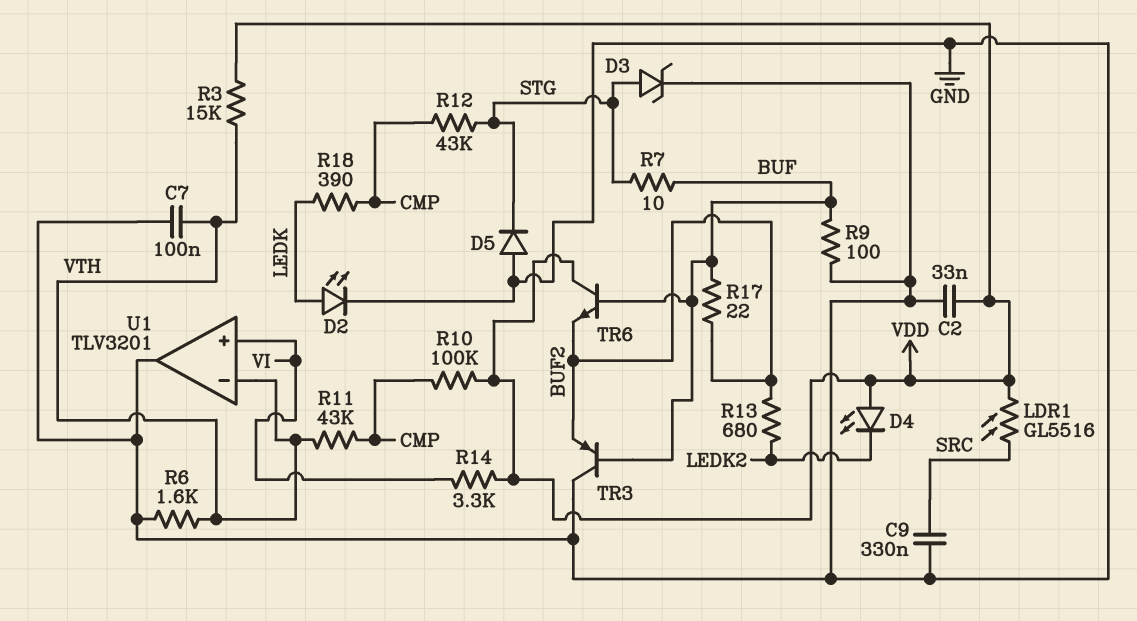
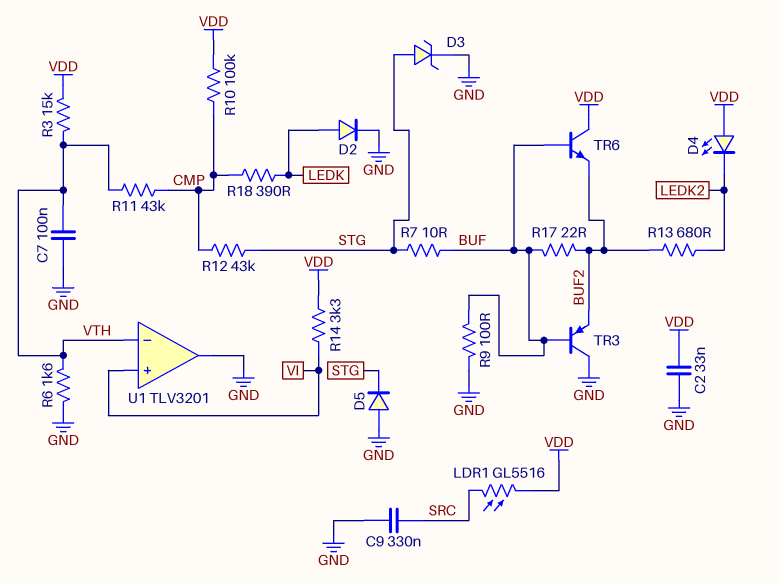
D2: LED (A LEDK, K GND) -> diode (A LEDK, K GND)

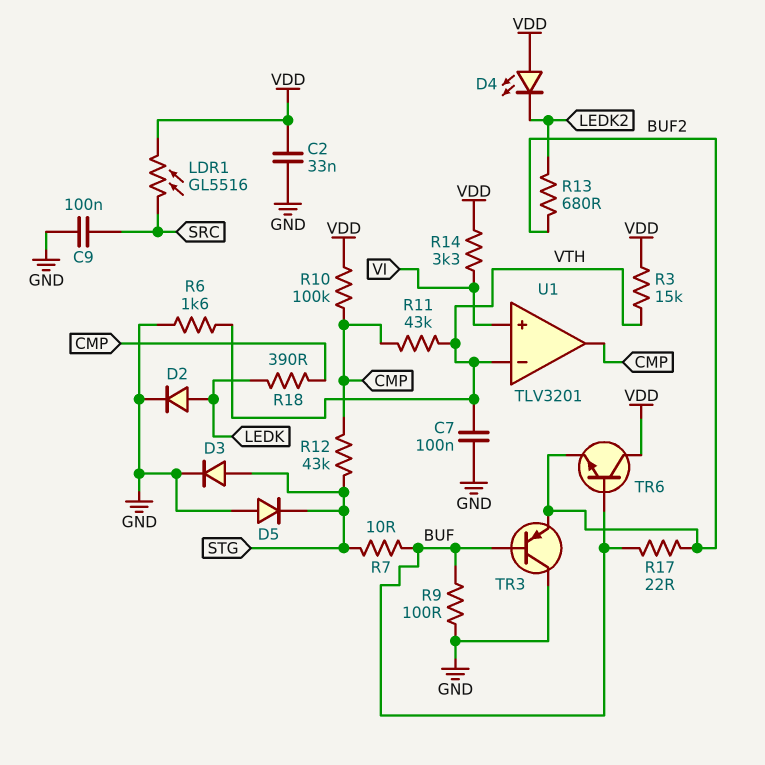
C9: 330nF (GND, SRC) -> 100nF (GND, SRC)
D3: zener (A STG, K GND) -> diode (A STG, K GND)
U1 pin out: GND -> CMP

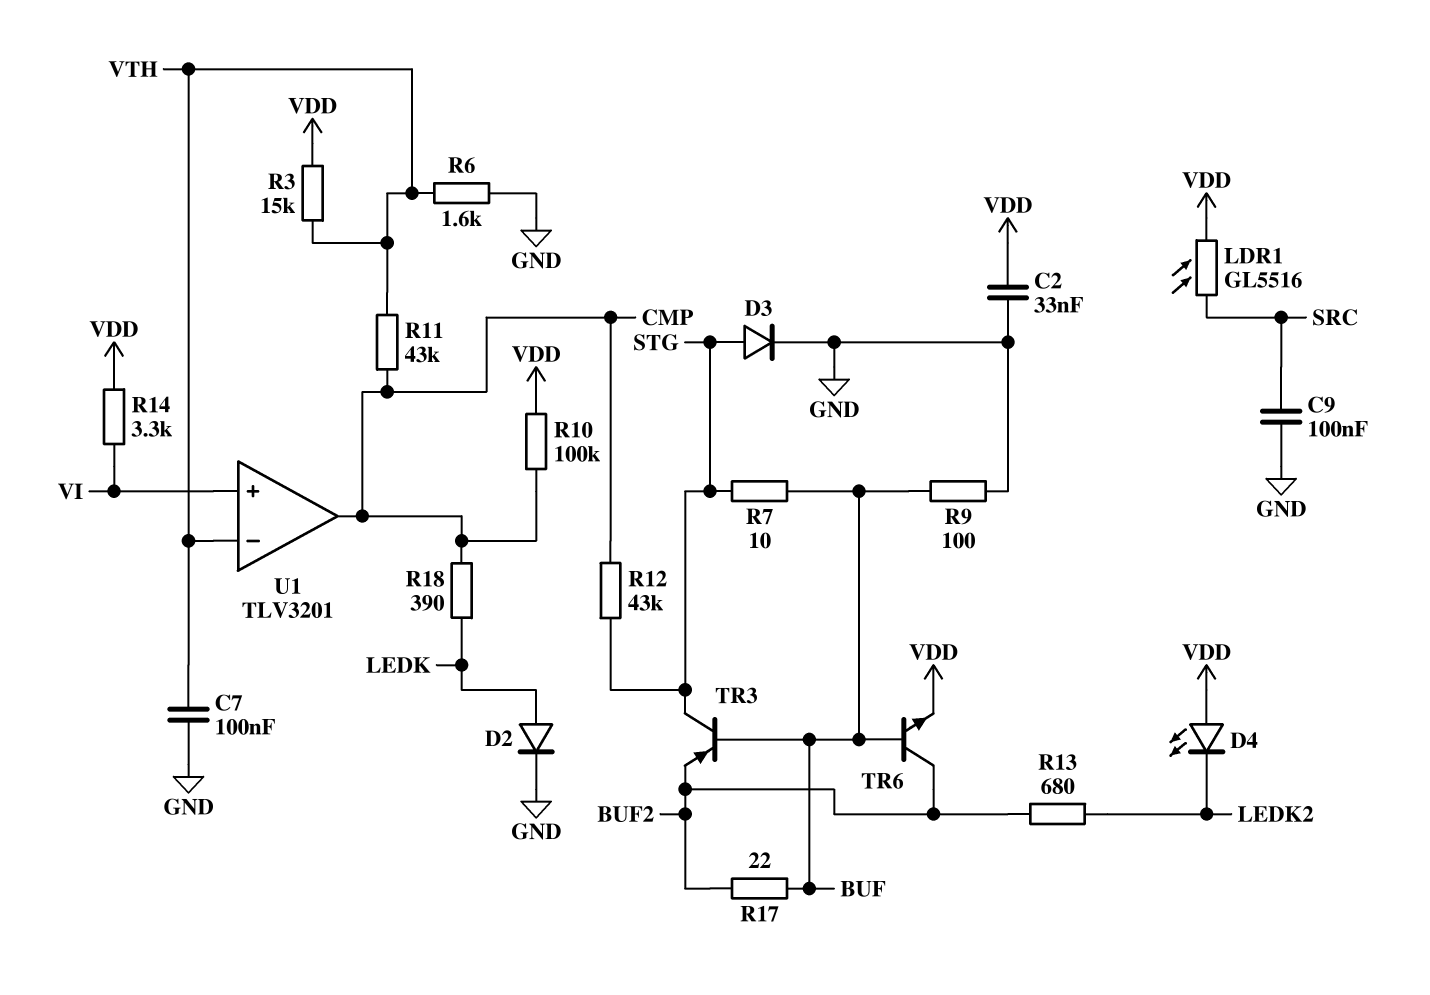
D5: diode (A GND, K STG) -> none
TR3: PNP (B BUF, C GND, E BUF2) -> PNP (B BUF, C STG, E BUF2)
TR6: NPN (B BUF, C VDD, E BUF2) -> NPN (B BUF, C BUF2, E VDD)

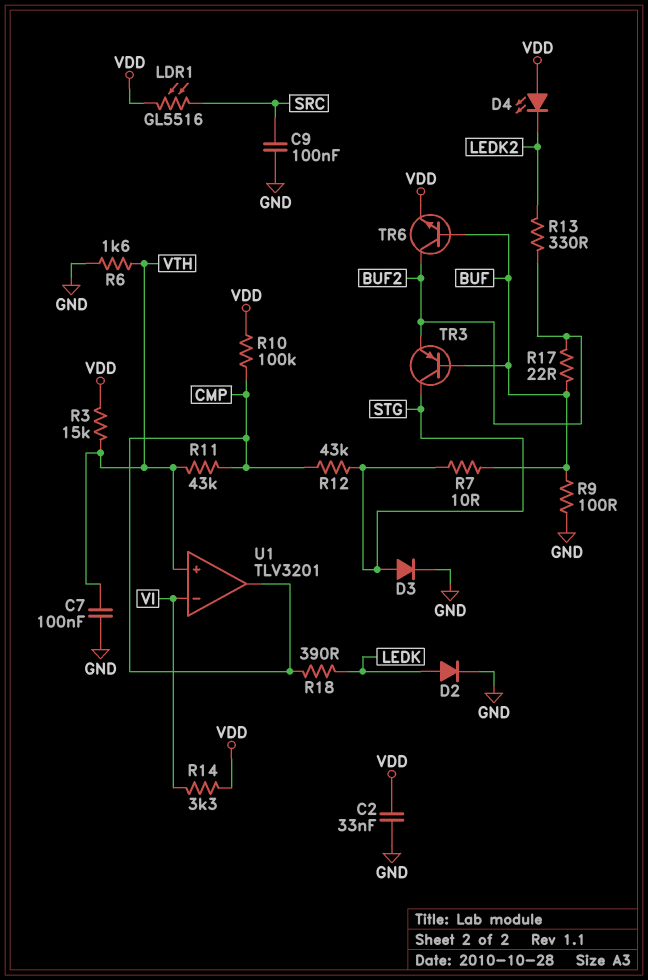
R13: 680 (BUF2, LEDK2) -> 330 (BUF2, LEDK2)
U1 pin in+: VI -> VTH
U1 pin in-: VTH -> VI

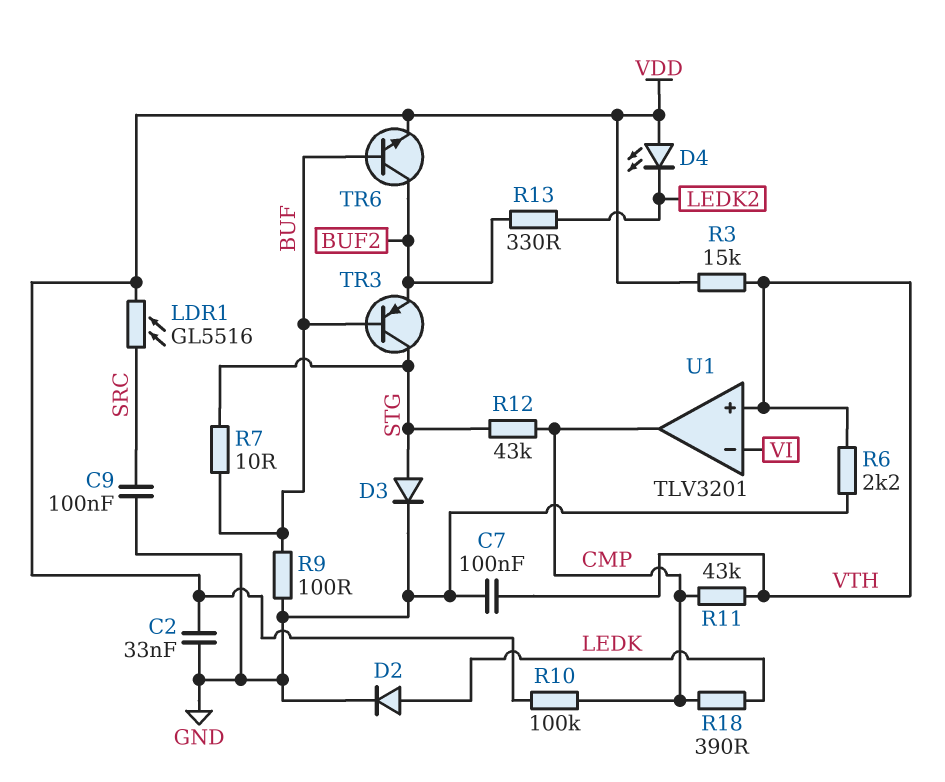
R6: 1.6k (GND, VTH) -> 2.2k (GND, VTH)
R14: 3.3k (VDD, VI) -> none
R17: 22 (BUF, BUF2) -> none

